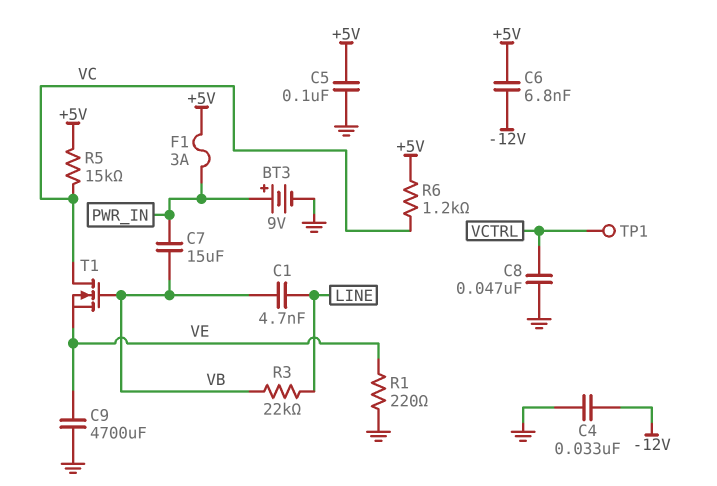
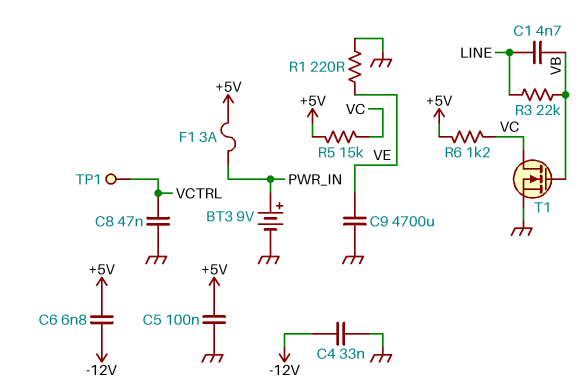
C7: 15uF (PWR_IN, VB) -> none
T1: NMOS (G VB, D VC, S VE) -> NMOS (G VB, D VC, S GND)

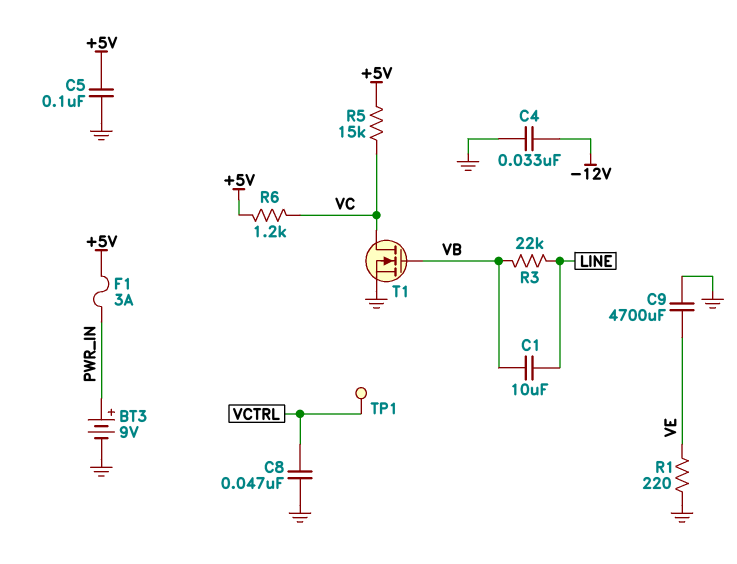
C1: 4.7nF (LINE, VB) -> 10uF (LINE, VB)
C6: 6.8nF (+5V, -12V) -> none

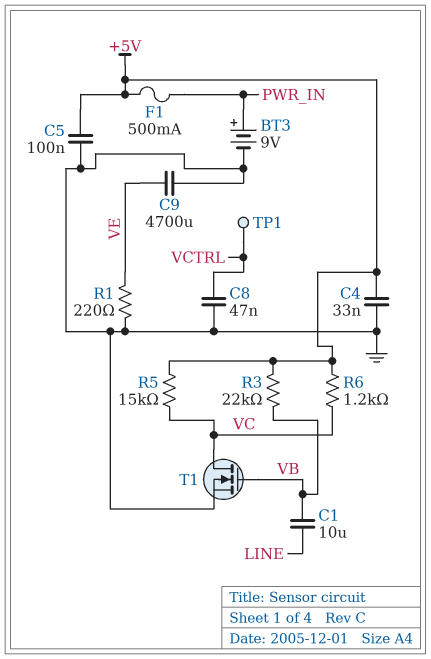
C4: 33nF (-12V, GND) -> 33nF (+5V, GND)
F1: 3A (+5V, PWR_IN) -> 500mA (+5V, PWR_IN)
R3: 22k (LINE, VB) -> 22k (+5V, VB)

